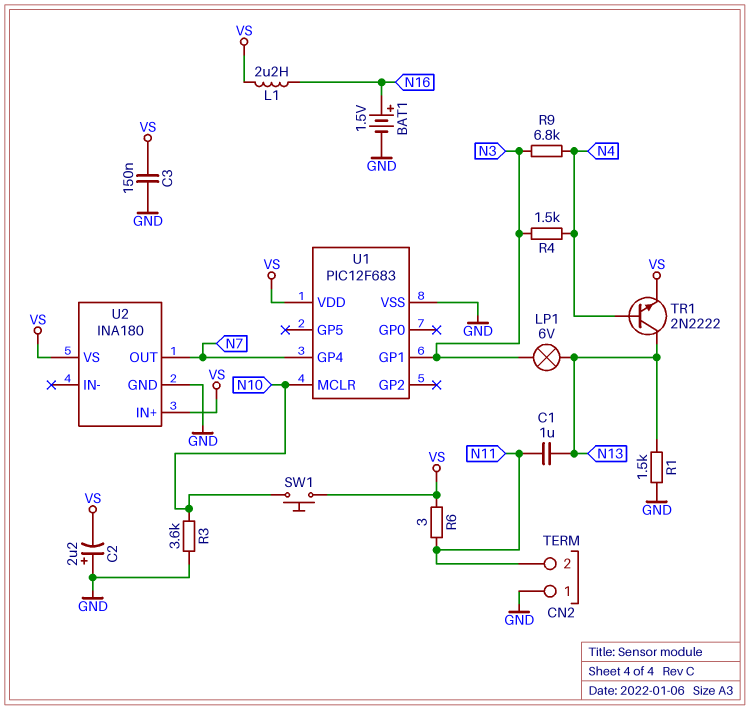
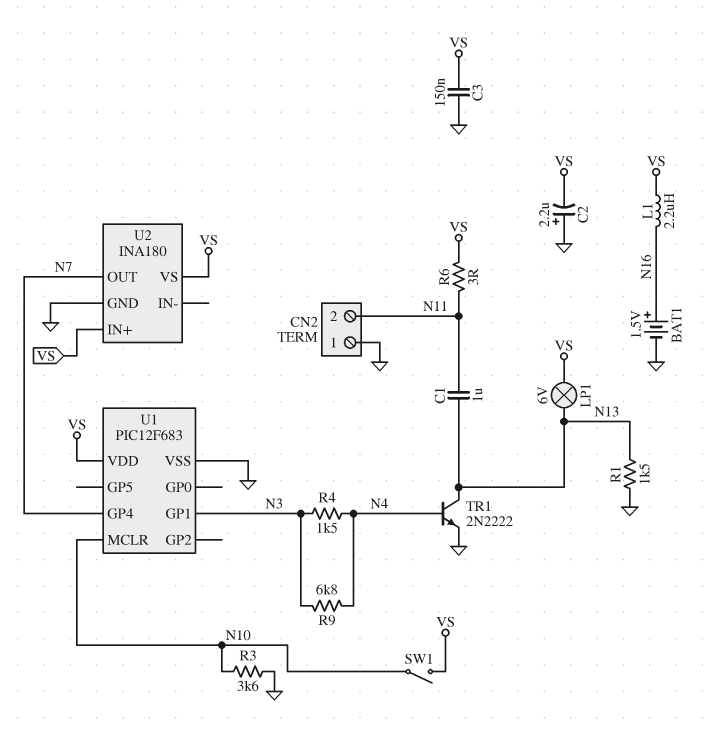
LP1: lamp 6V (N3, N13) -> lamp 6V (N13, VS)
SW1: button (N10, VS) -> switch (N10, VS)
TR1: NPN 2N2222 (B N4, C N13, E VS) -> NPN 2N2222 (B N4, C N13, E GND)

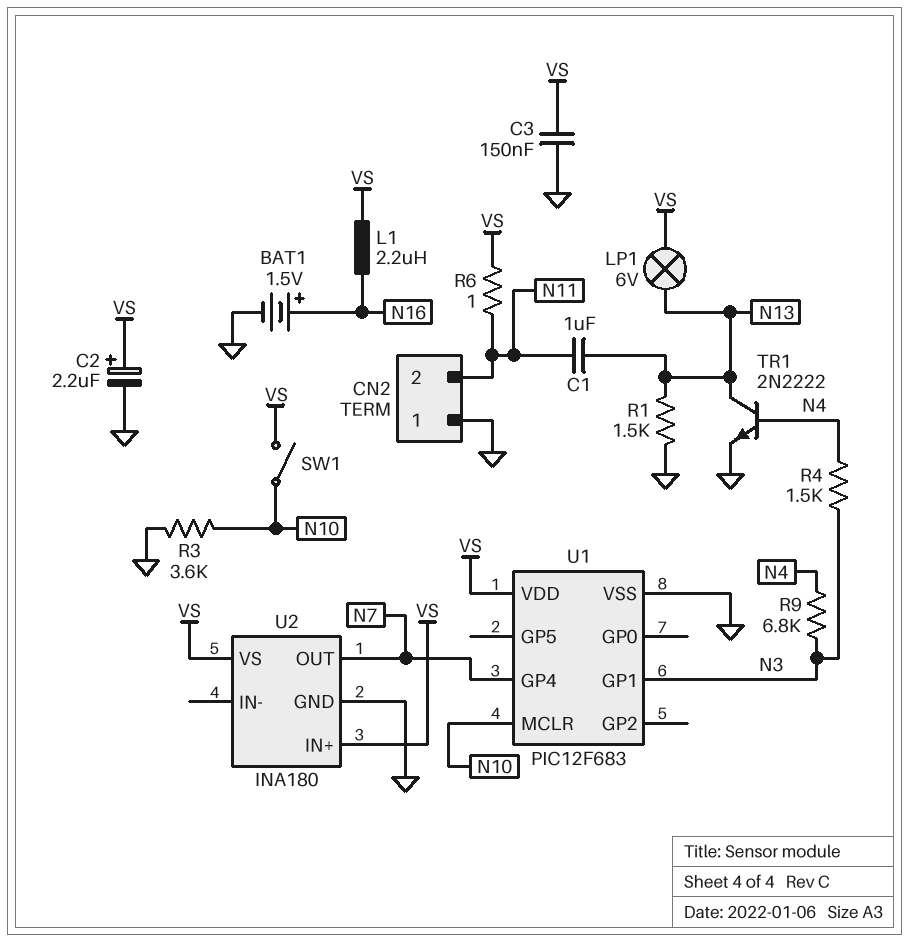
C2: 2.2uF (plus GND, minus VS) -> 2.2uF (plus VS, minus GND)
R6: 3 (N11, VS) -> 1 (N11, VS)

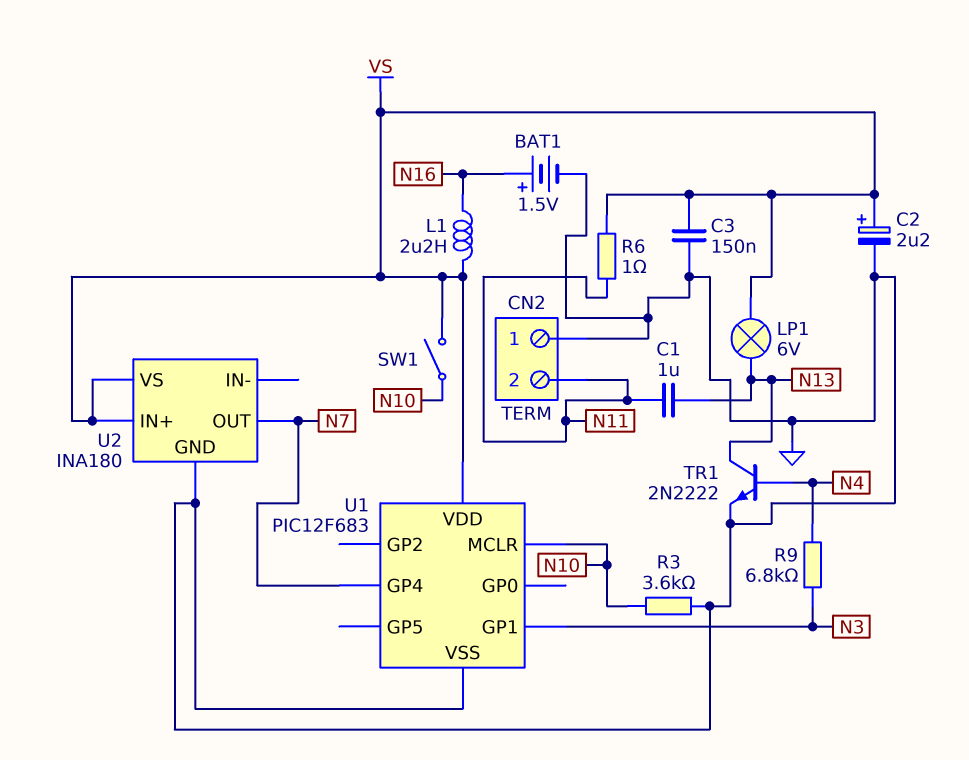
R1: 1.5k (GND, N13) -> none
R4: 1.5k (N3, N4) -> none

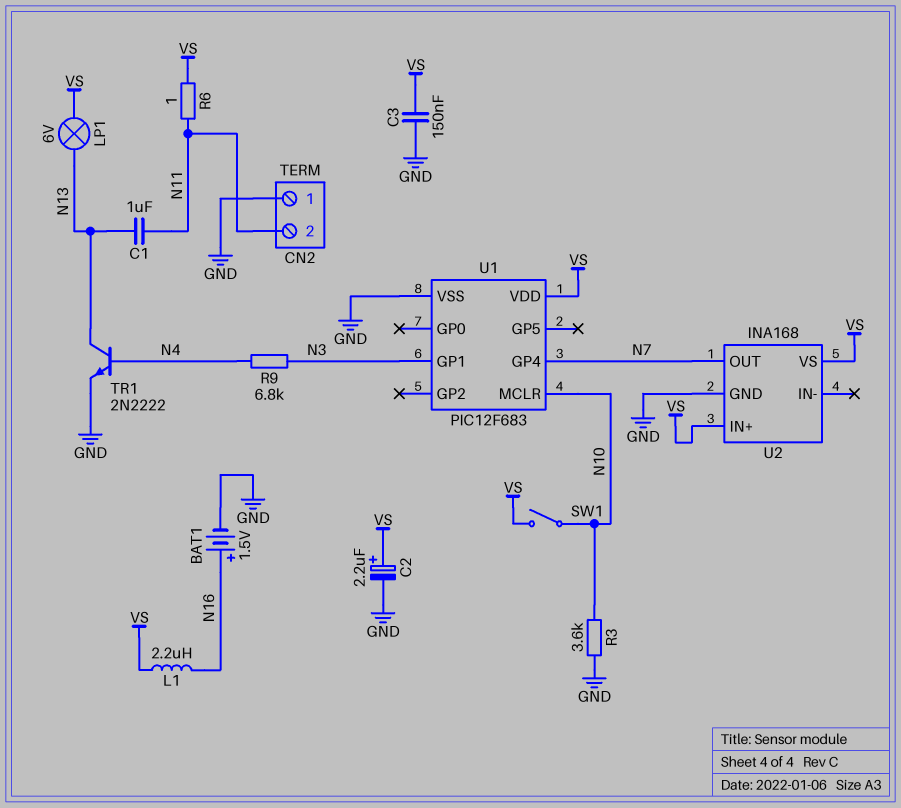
U2: INA180 -> INA168

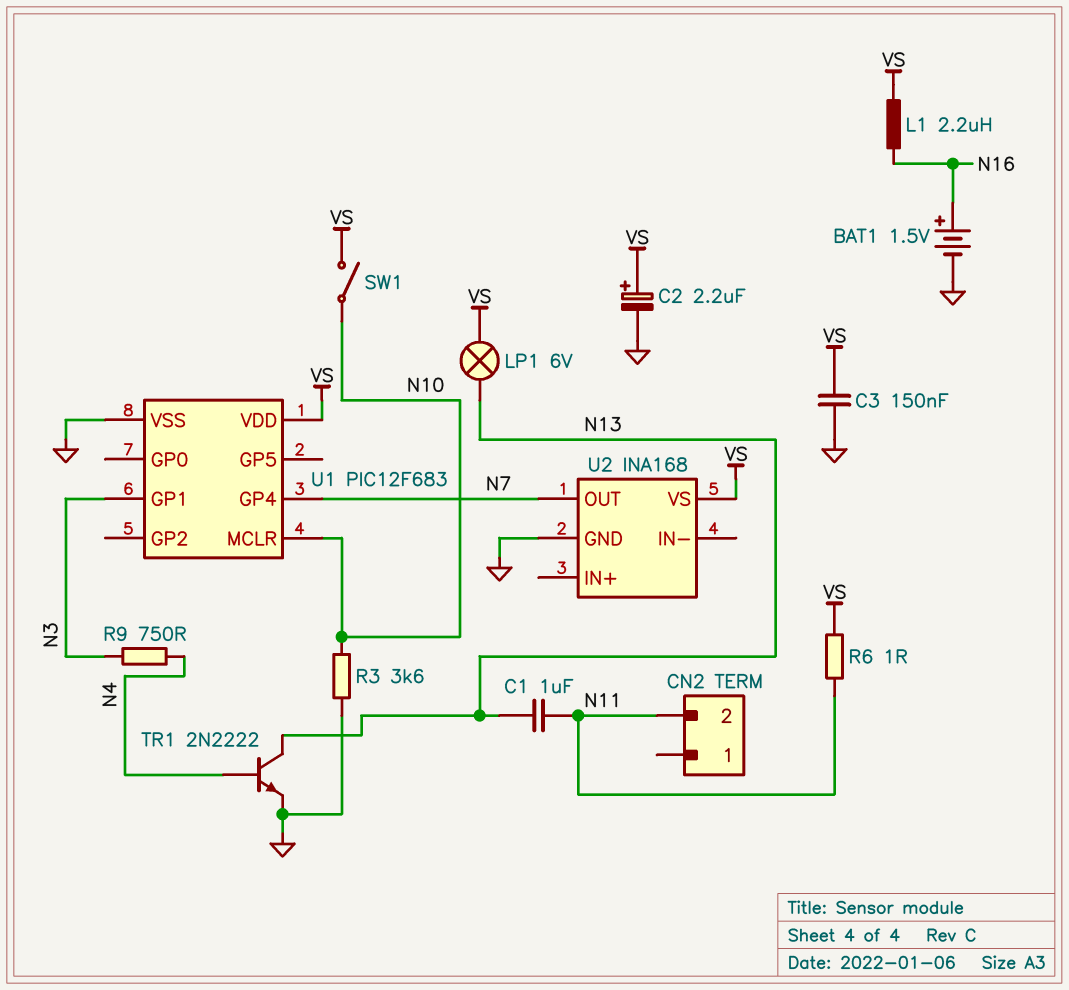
CN2 pin 1: GND -> none
R9: 6.8k (N3, N4) -> 750 (N3, N4)
U2 pin IN+: VS -> none

